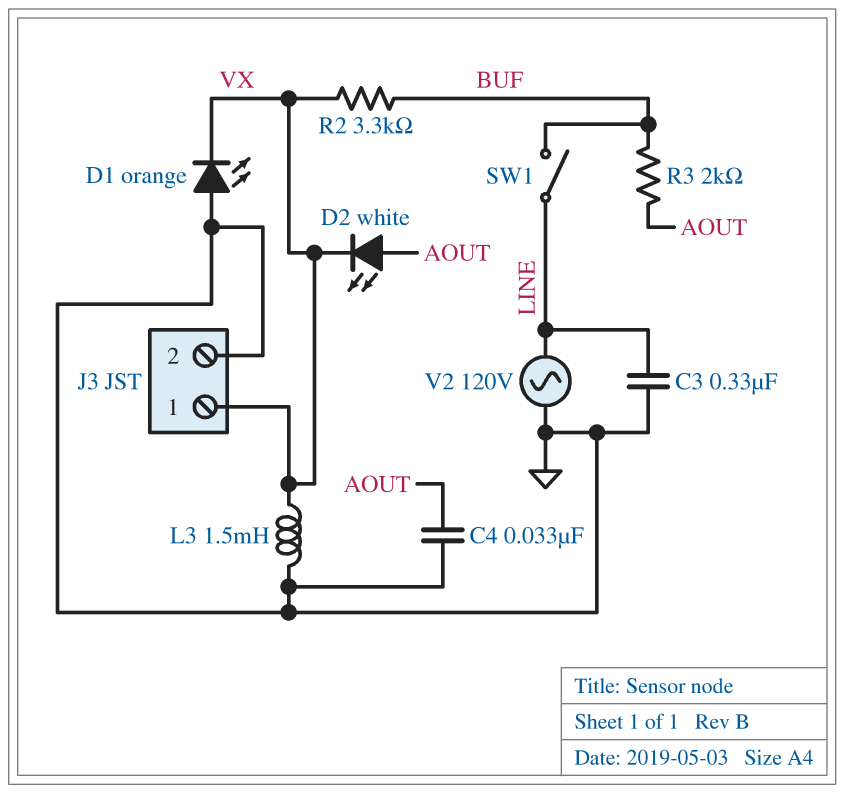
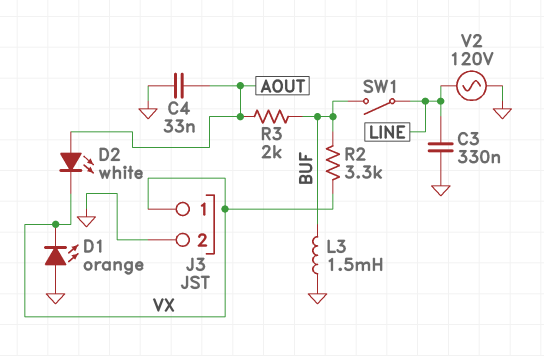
L3: 1.5mH (GND, VX) -> 1.5mH (BUF, GND)

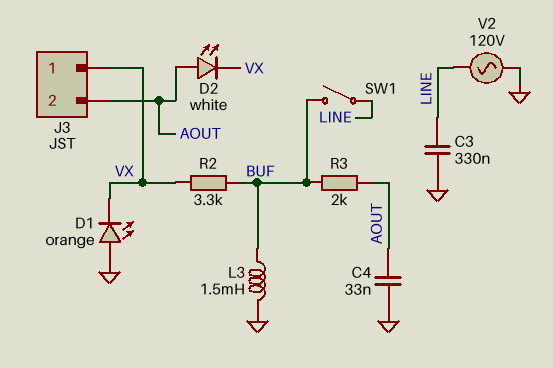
J3 pin 2: GND -> AOUT

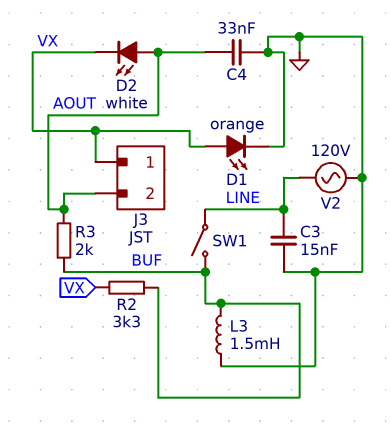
C3: 330nF (GND, LINE) -> 15nF (GND, LINE)
D1: LED orange (A GND, K VX) -> LED orange (A VX, K GND)

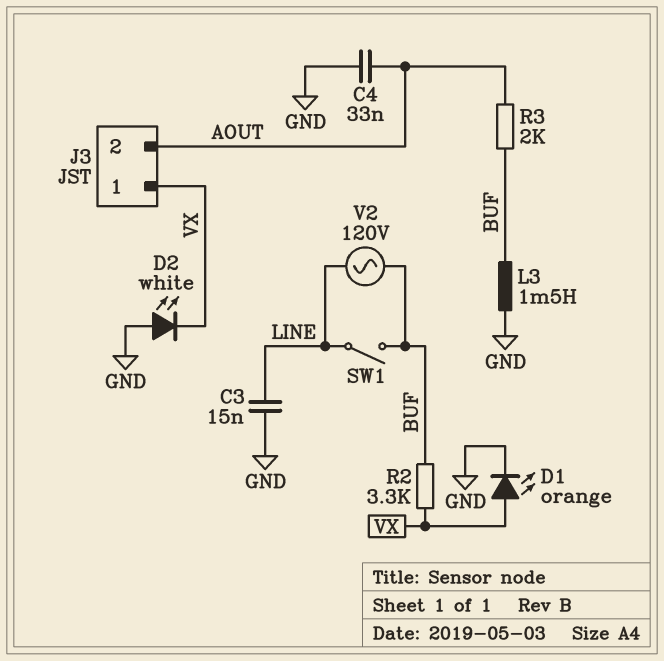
D2: LED white (A AOUT, K VX) -> LED white (A GND, K VX)
V2: AC 120V (GND, LINE) -> AC 120V (BUF, LINE)

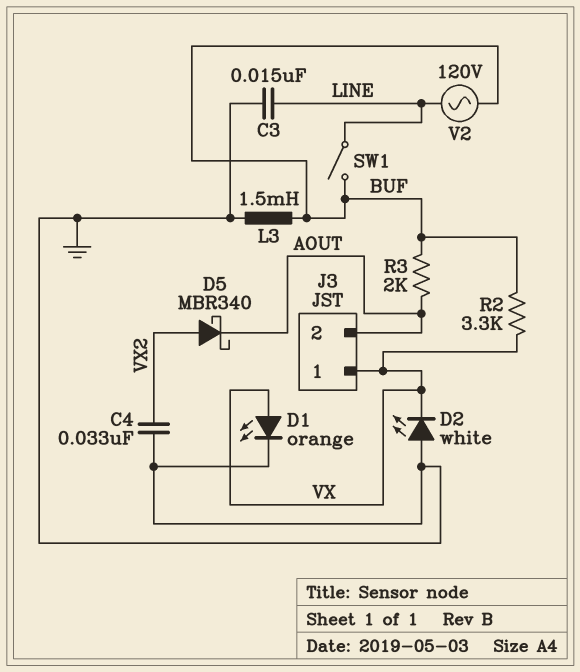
C4: 33nF (AOUT, GND) -> 33nF (GND, VX2)
D5: none -> schottky MBR340 (A VX2, K AOUT)

